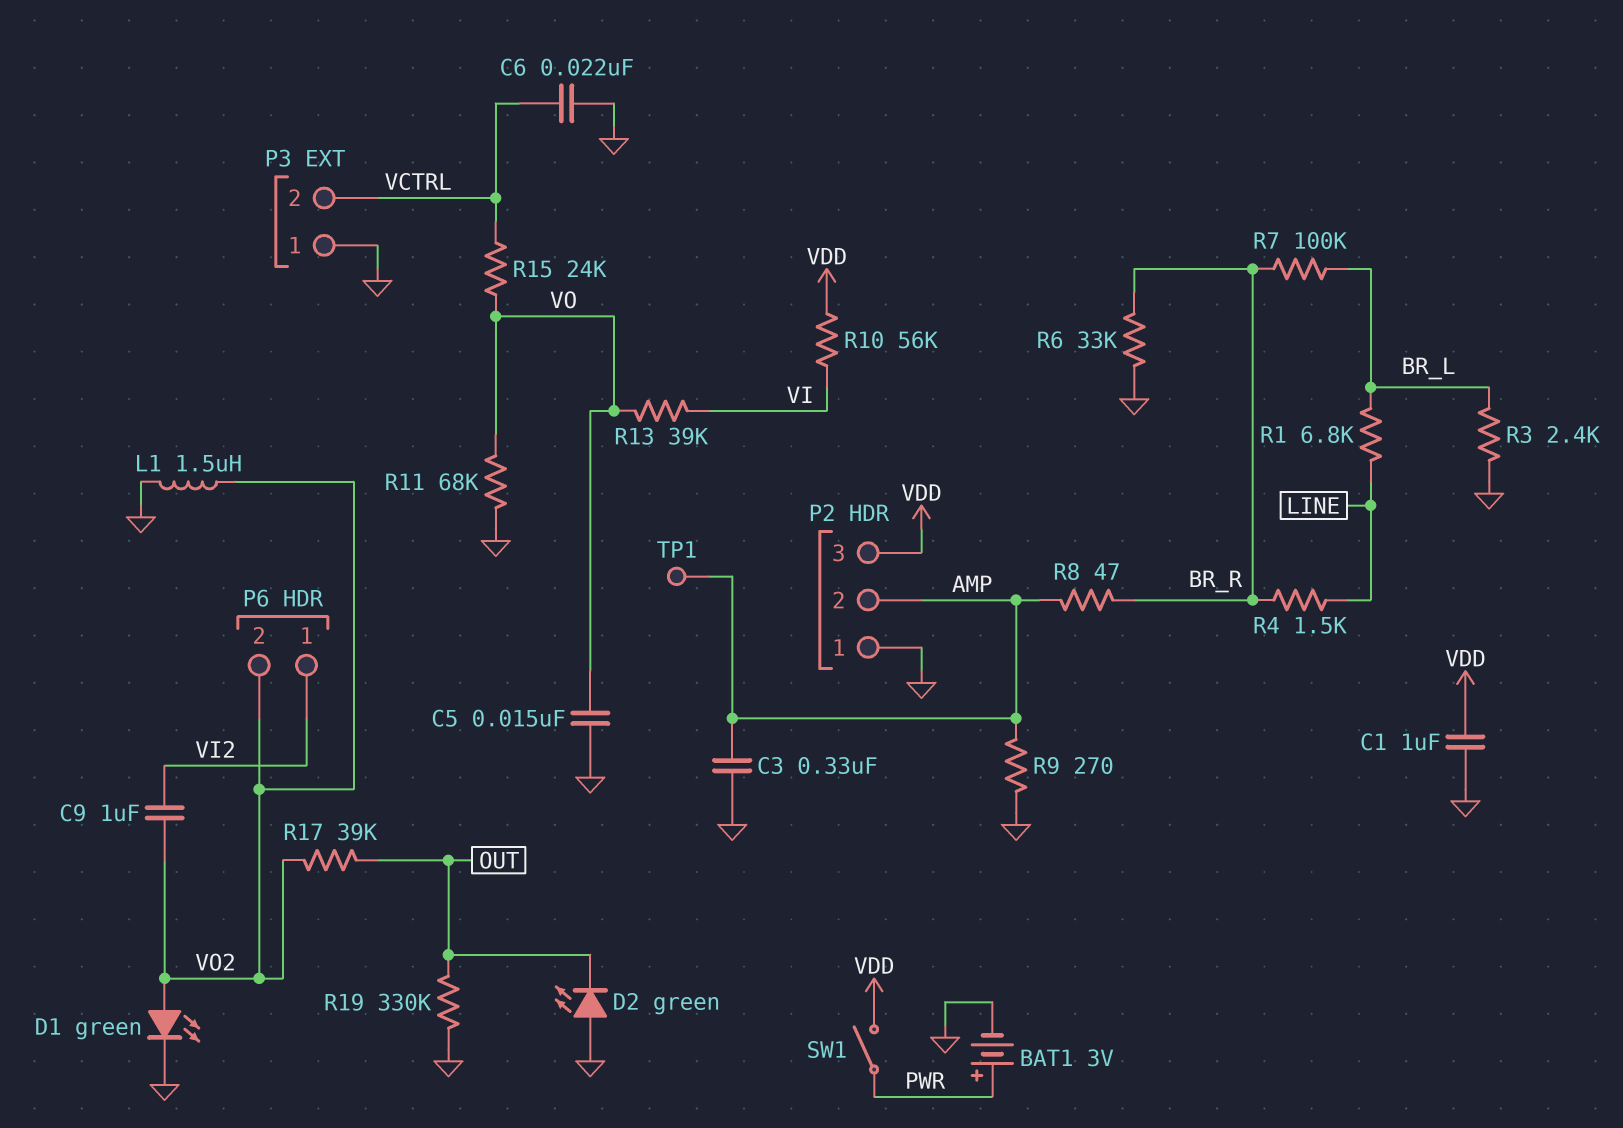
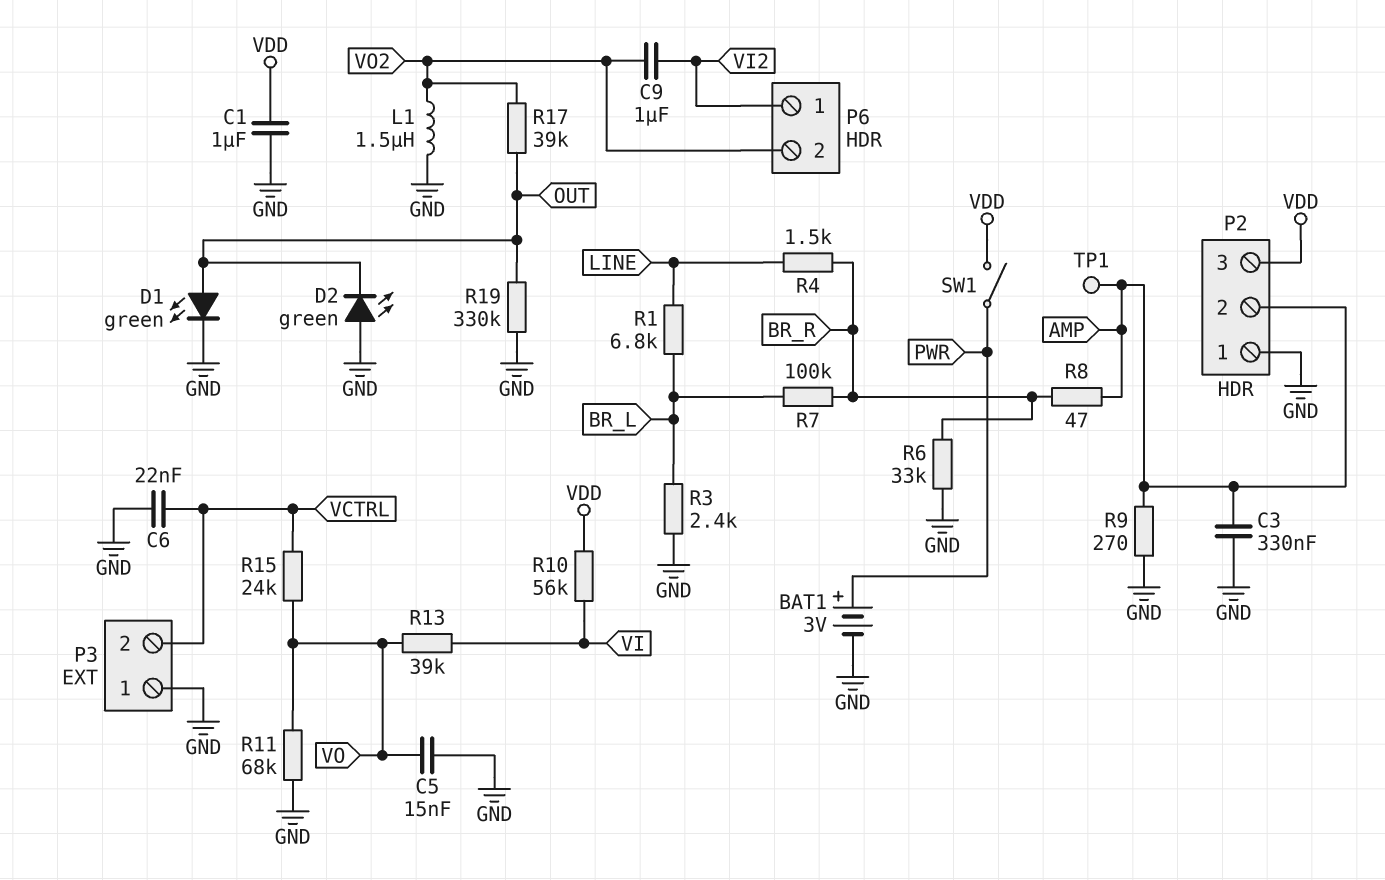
D1: LED green (A VO2, K GND) -> LED green (A OUT, K GND)

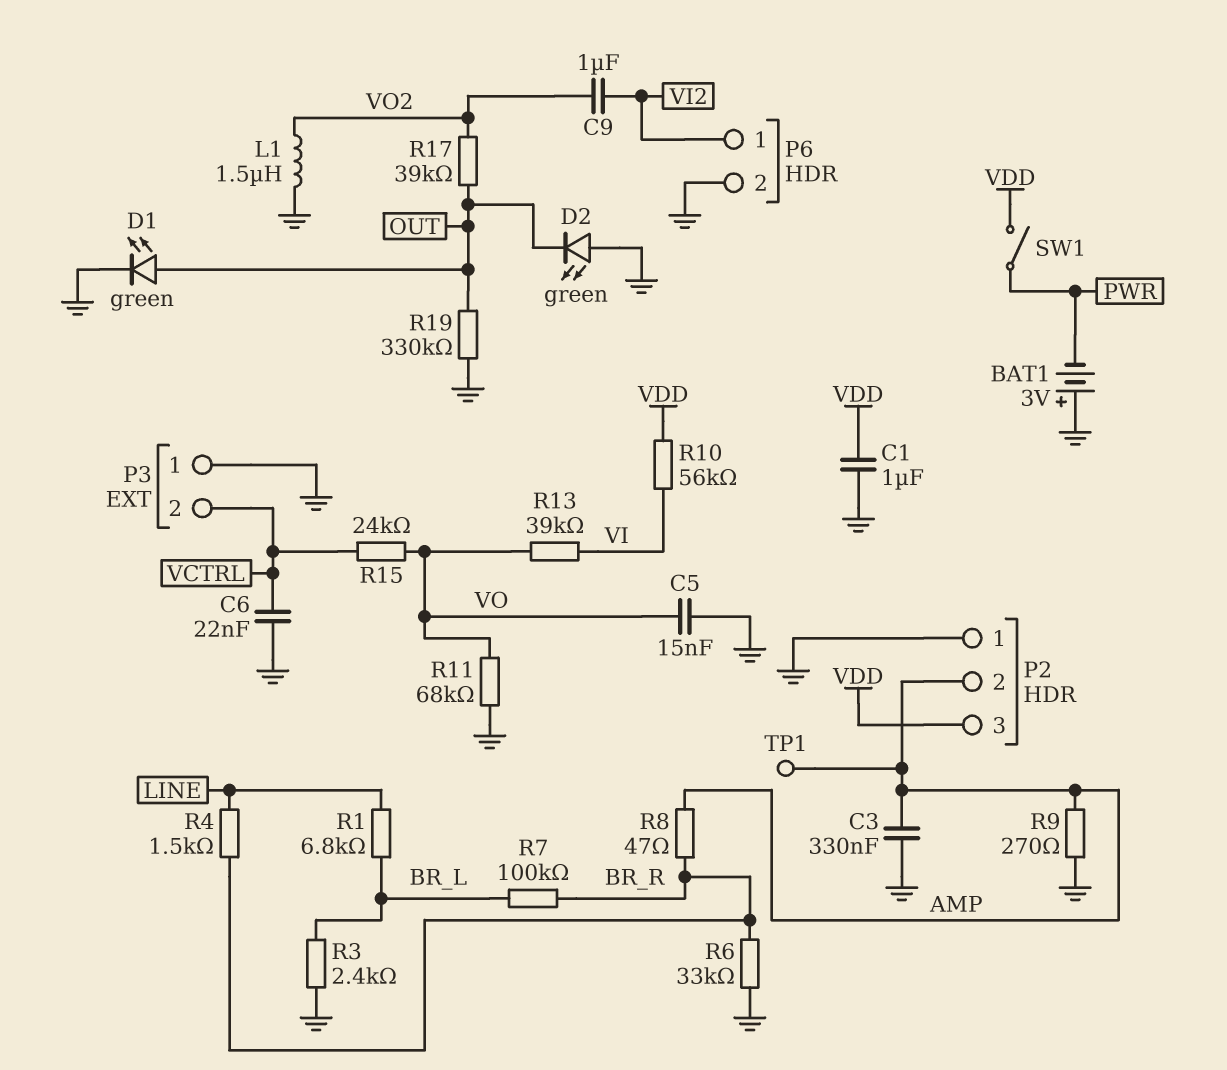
BAT1: 3V (plus PWR, minus GND) -> 3V (plus GND, minus PWR)
P6 pin 2: VO2 -> GND

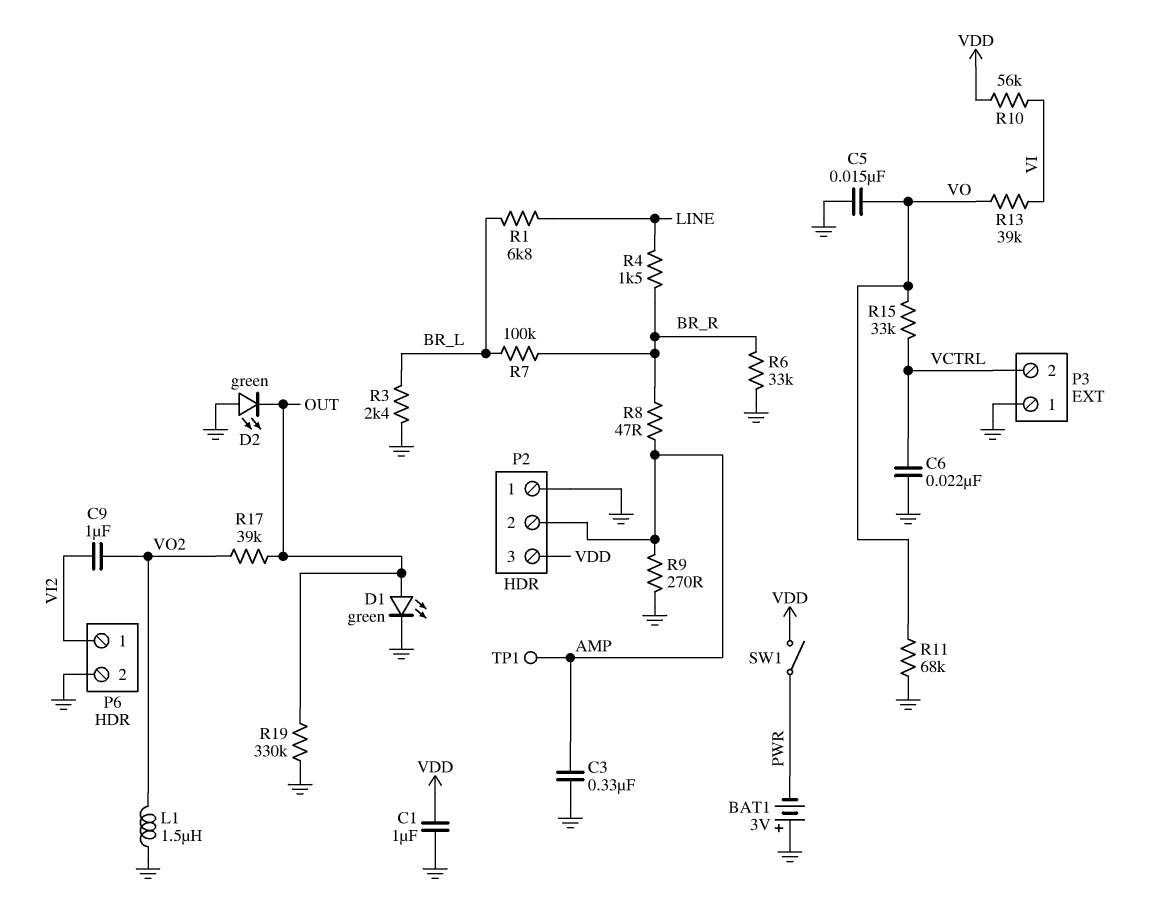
R15: 24k (VCTRL, VO) -> 33k (VCTRL, VO)

